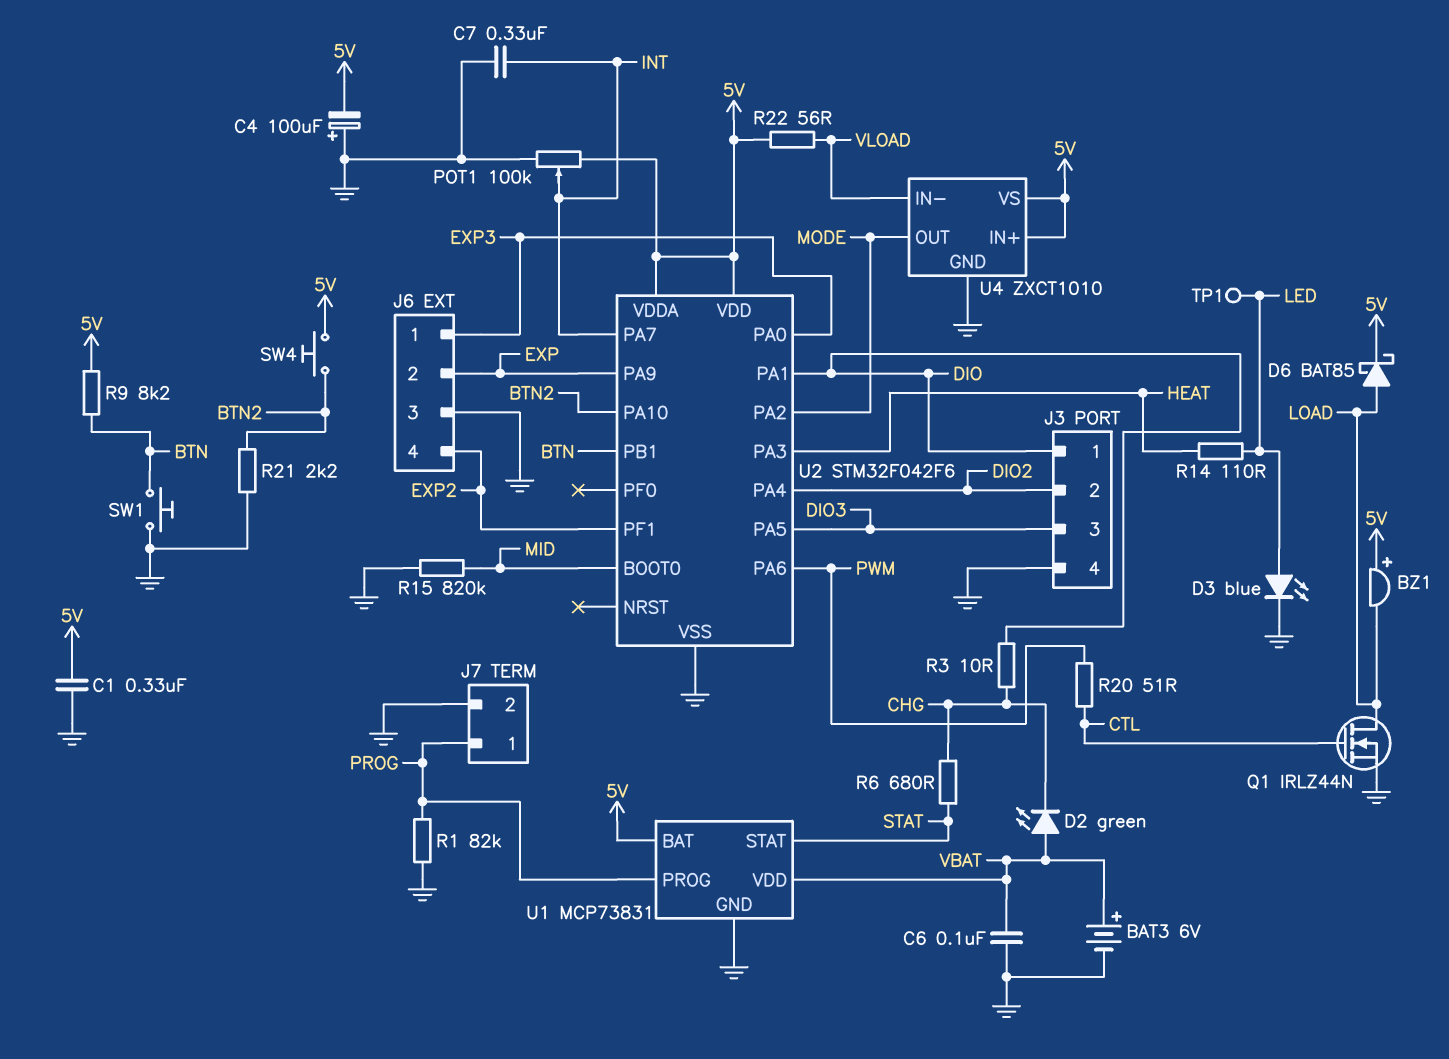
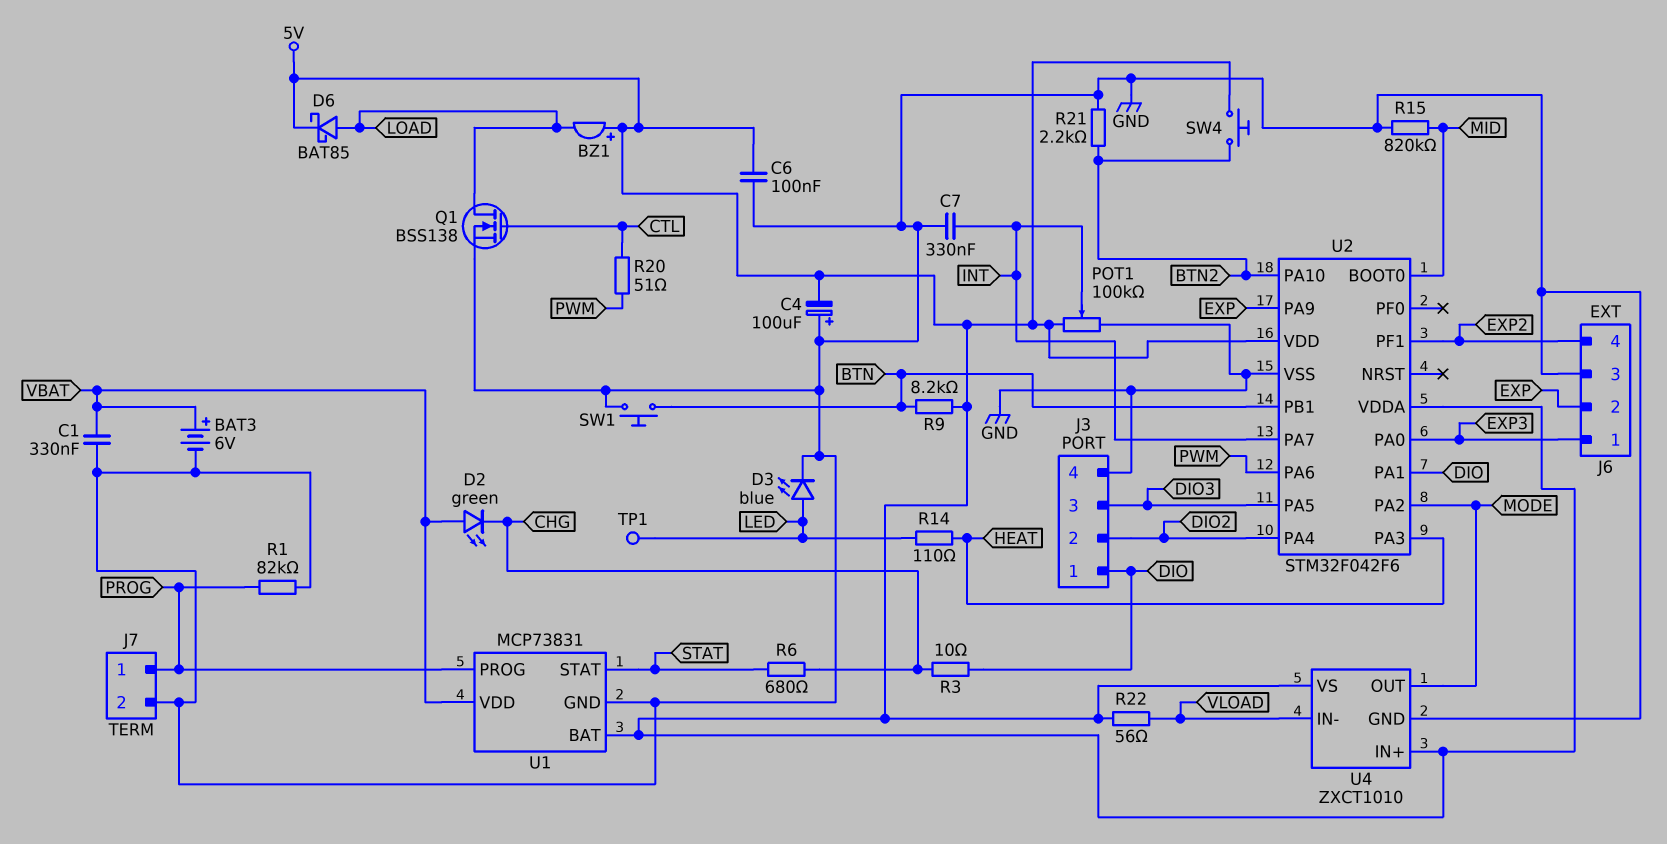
C1: 330nF (5V, GND) -> 330nF (GND, VBAT)
C6: 100nF (GND, VBAT) -> 100nF (5V, GND)
Q1: NMOS IRLZ44N (G CTL, D LOAD, S GND) -> NMOS BSS138 (G CTL, D LOAD, S GND)

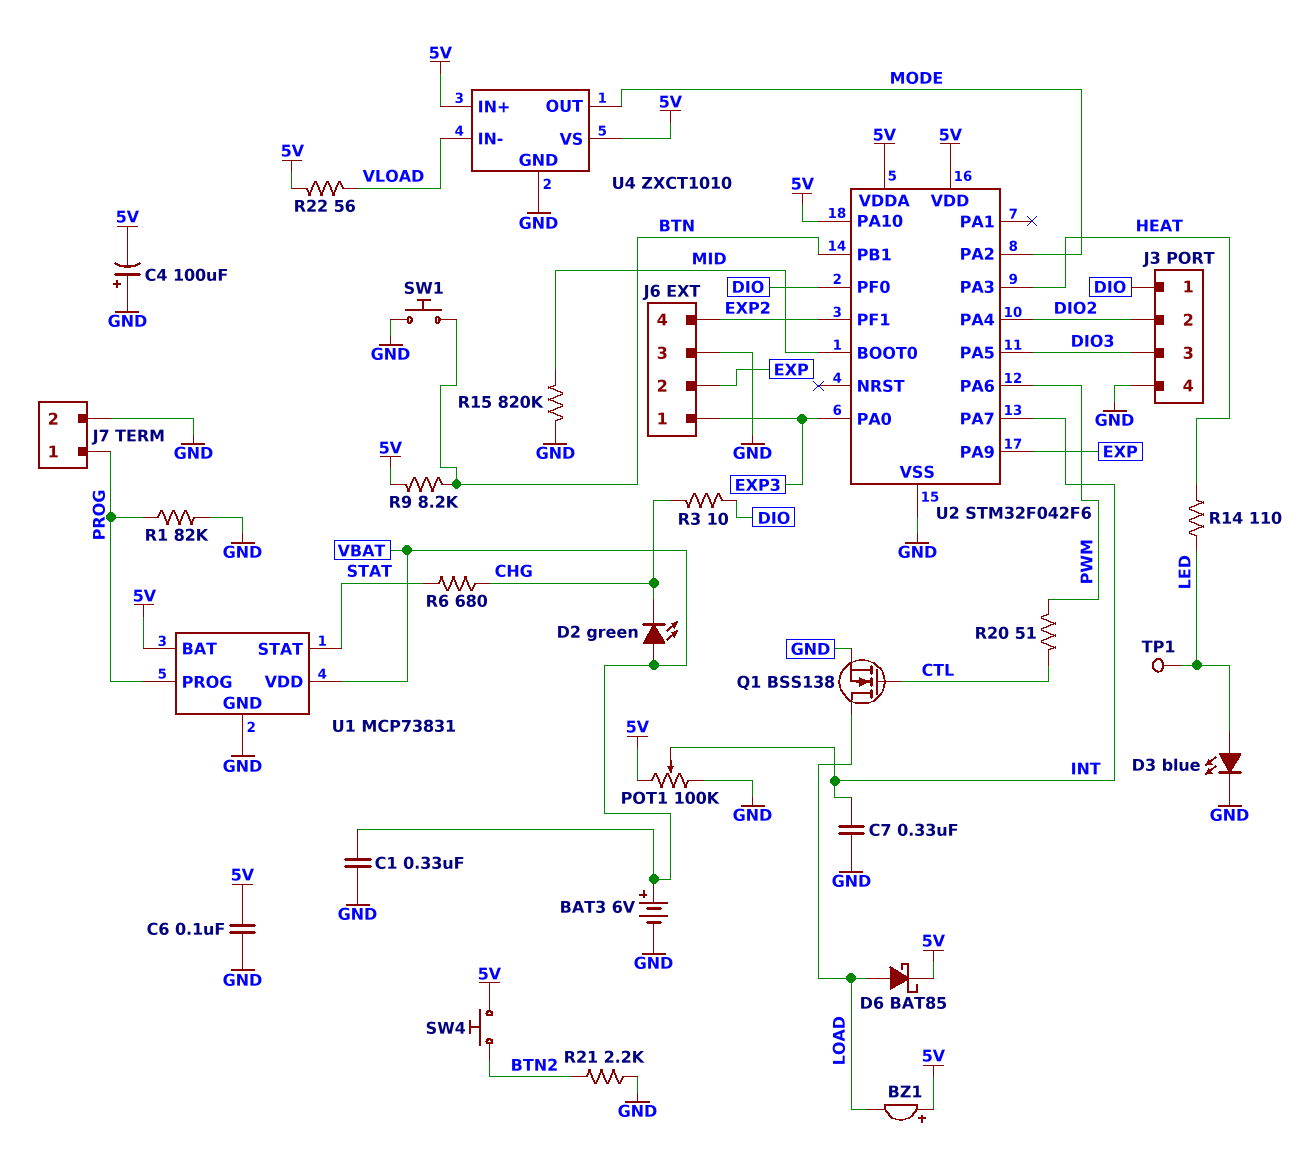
U2 pin PA1: DIO -> none
U2 pin PA10: BTN2 -> 5V
U2 pin PF0: none -> DIO

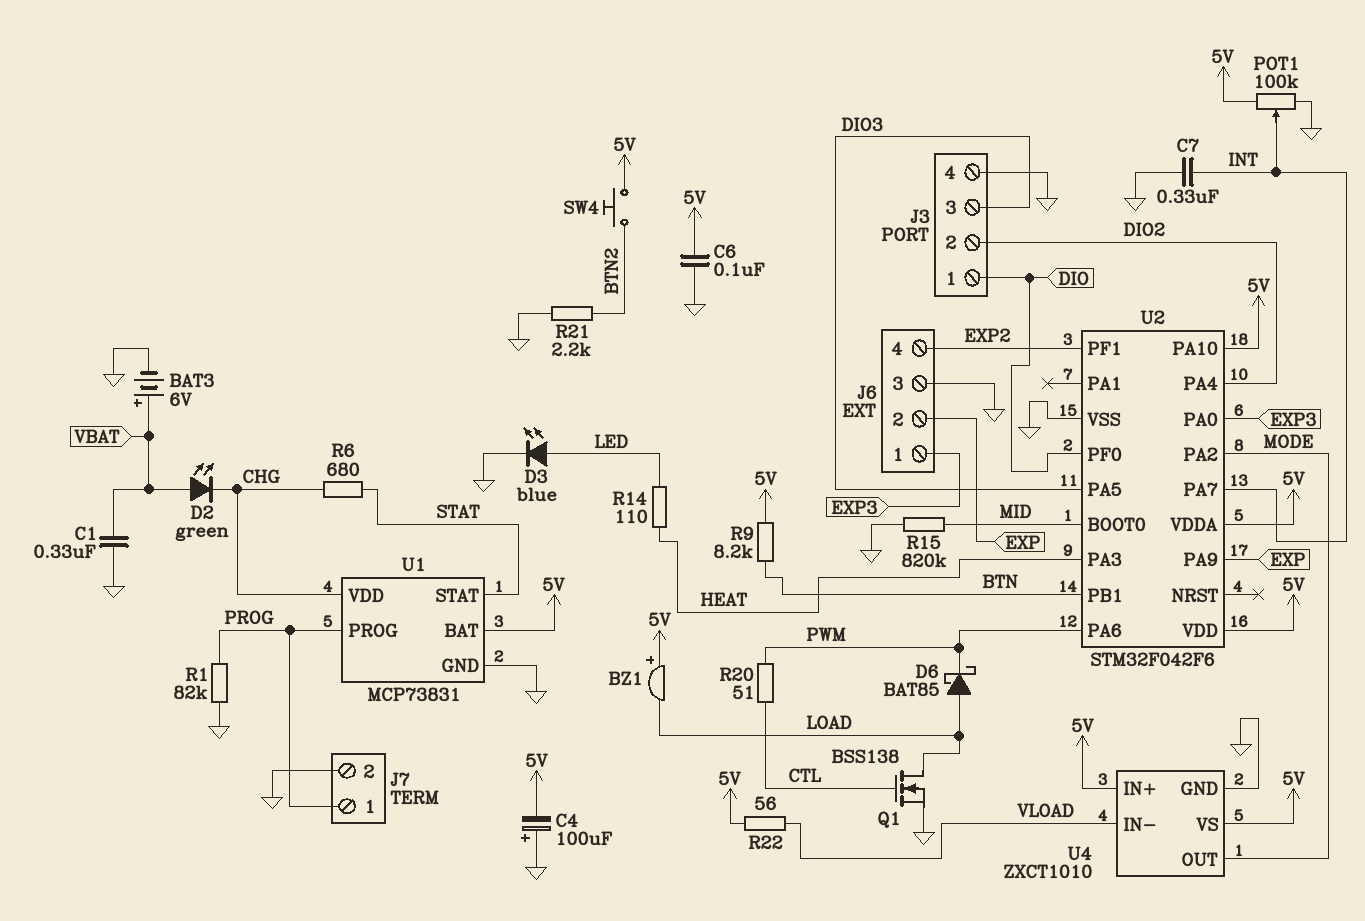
D6: schottky BAT85 (A LOAD, K 5V) -> schottky BAT85 (A LOAD, K PWM)
R3: 10 (CHG, DIO) -> none
SW1: button (BTN, GND) -> none
TP1: test point (LED) -> none
U1 pin VDD: VBAT -> CHG

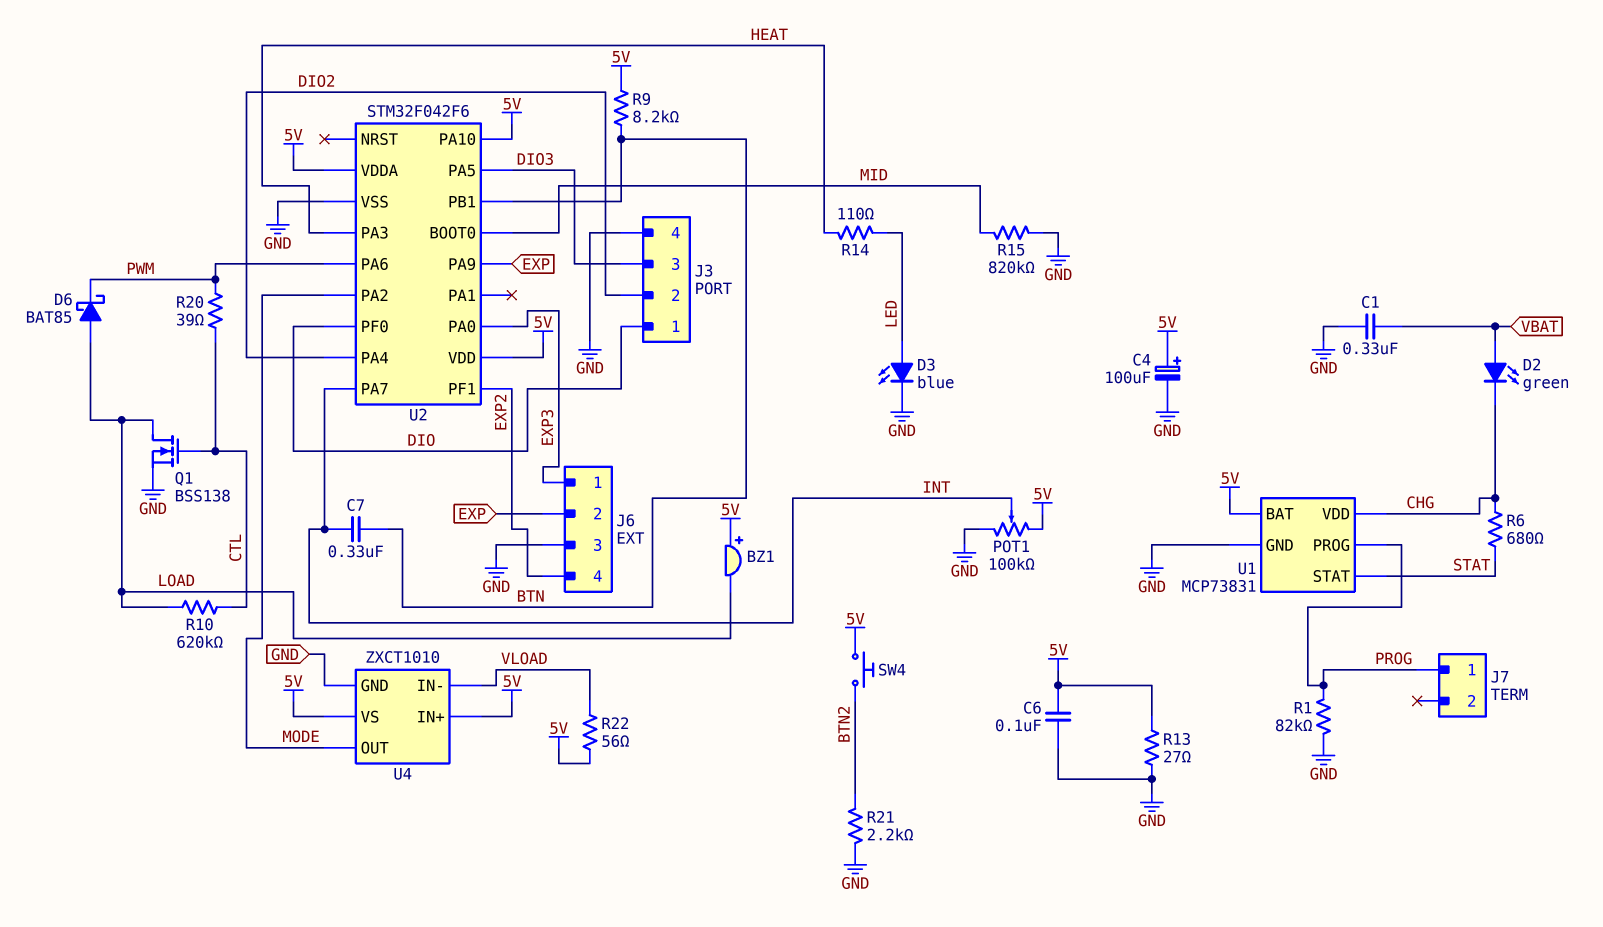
BAT3: 6V (plus VBAT, minus GND) -> none
C4: 100uF (plus GND, minus 5V) -> 100uF (plus 5V, minus GND)
C7: 330nF (GND, INT) -> 330nF (BTN, INT)
J7 pin 2: GND -> none
R10: none -> 620k (CTL, LOAD)
R13: none -> 27 (5V, GND)
R20: 51 (CTL, PWM) -> 39 (CTL, PWM)

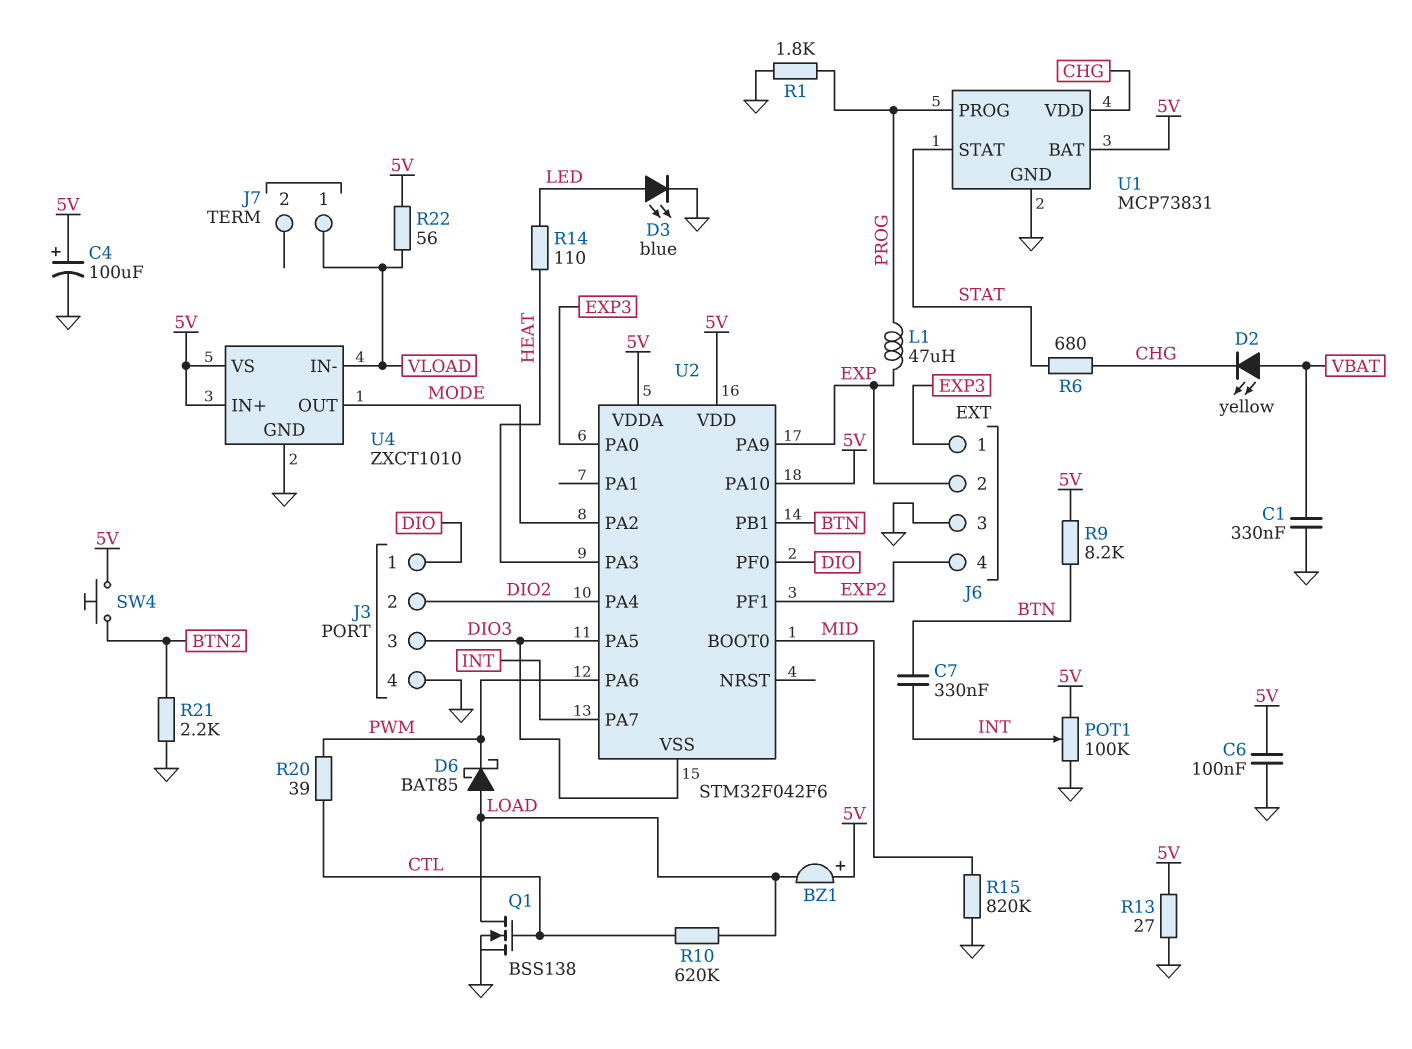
D2: LED green (A VBAT, K CHG) -> LED yellow (A VBAT, K CHG)
J7 pin 1: PROG -> VLOAD
L1: none -> 47uH (EXP, PROG)
R1: 82k (GND, PROG) -> 1.8k (GND, PROG)
U2 pin VSS: GND -> DIO3

